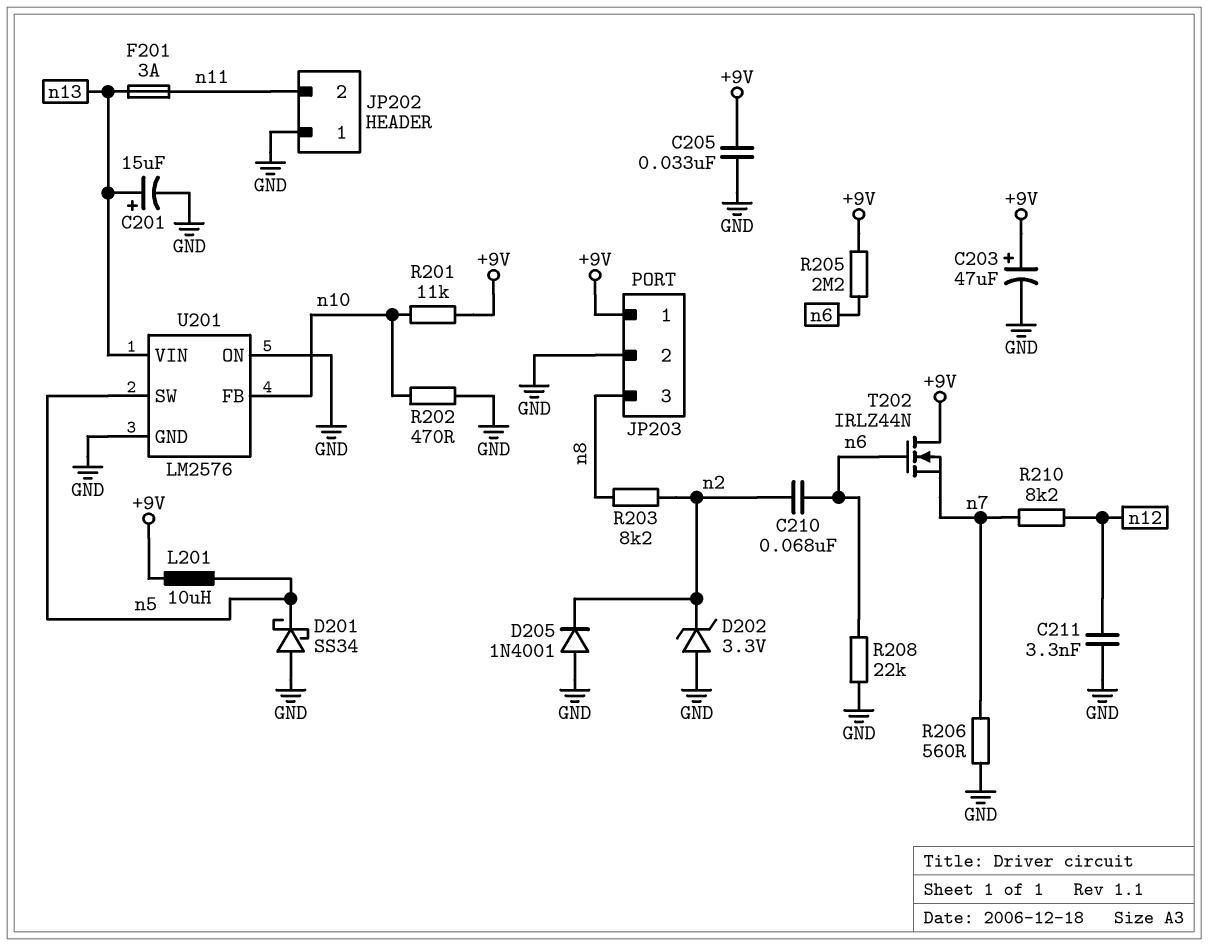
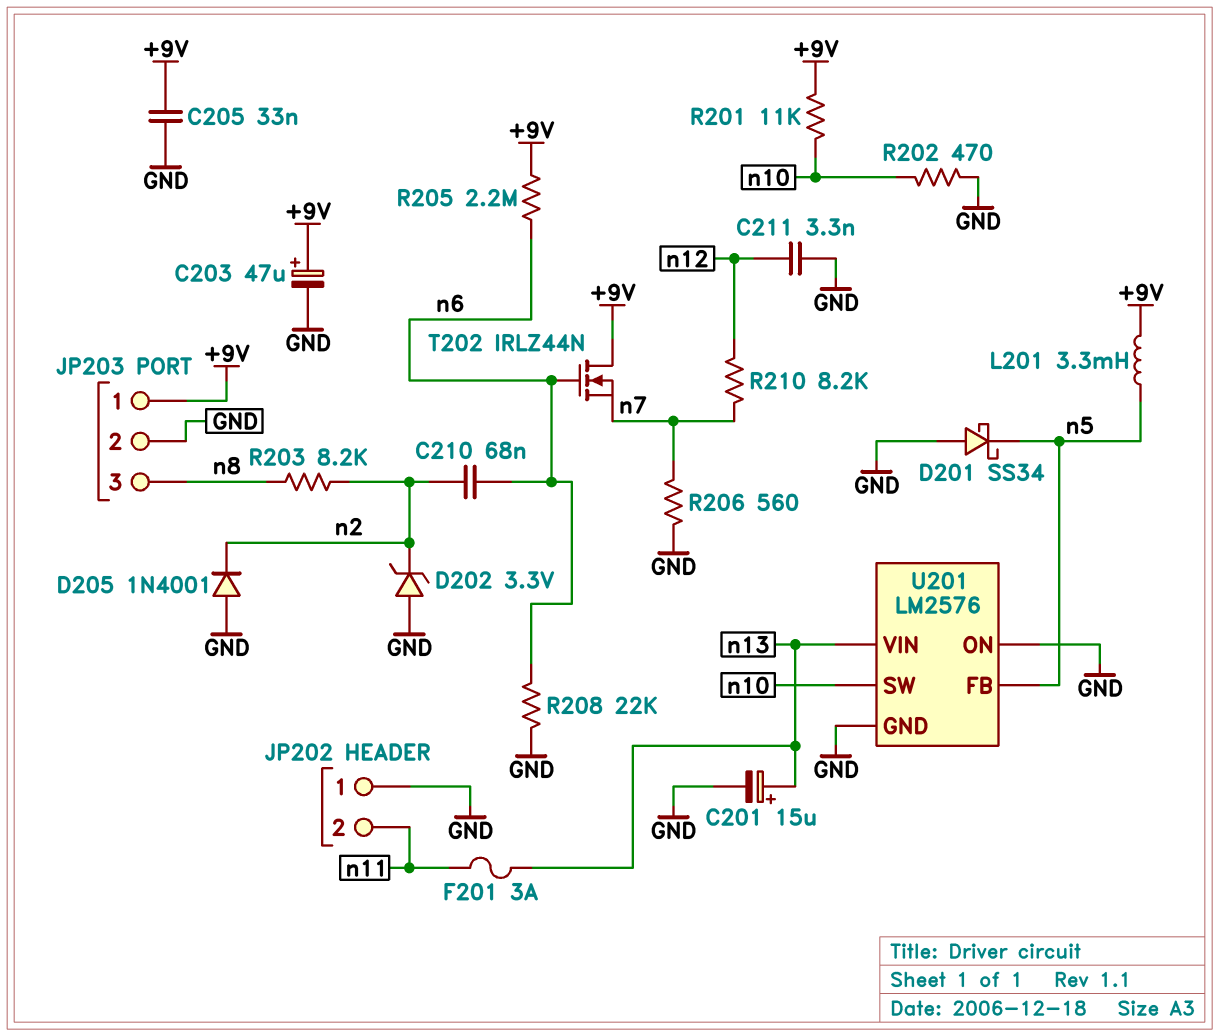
L201: 10uH (+9V, n5) -> 3.3mH (+9V, n5)
U201 pin FB: n10 -> n5
U201 pin SW: n5 -> n10

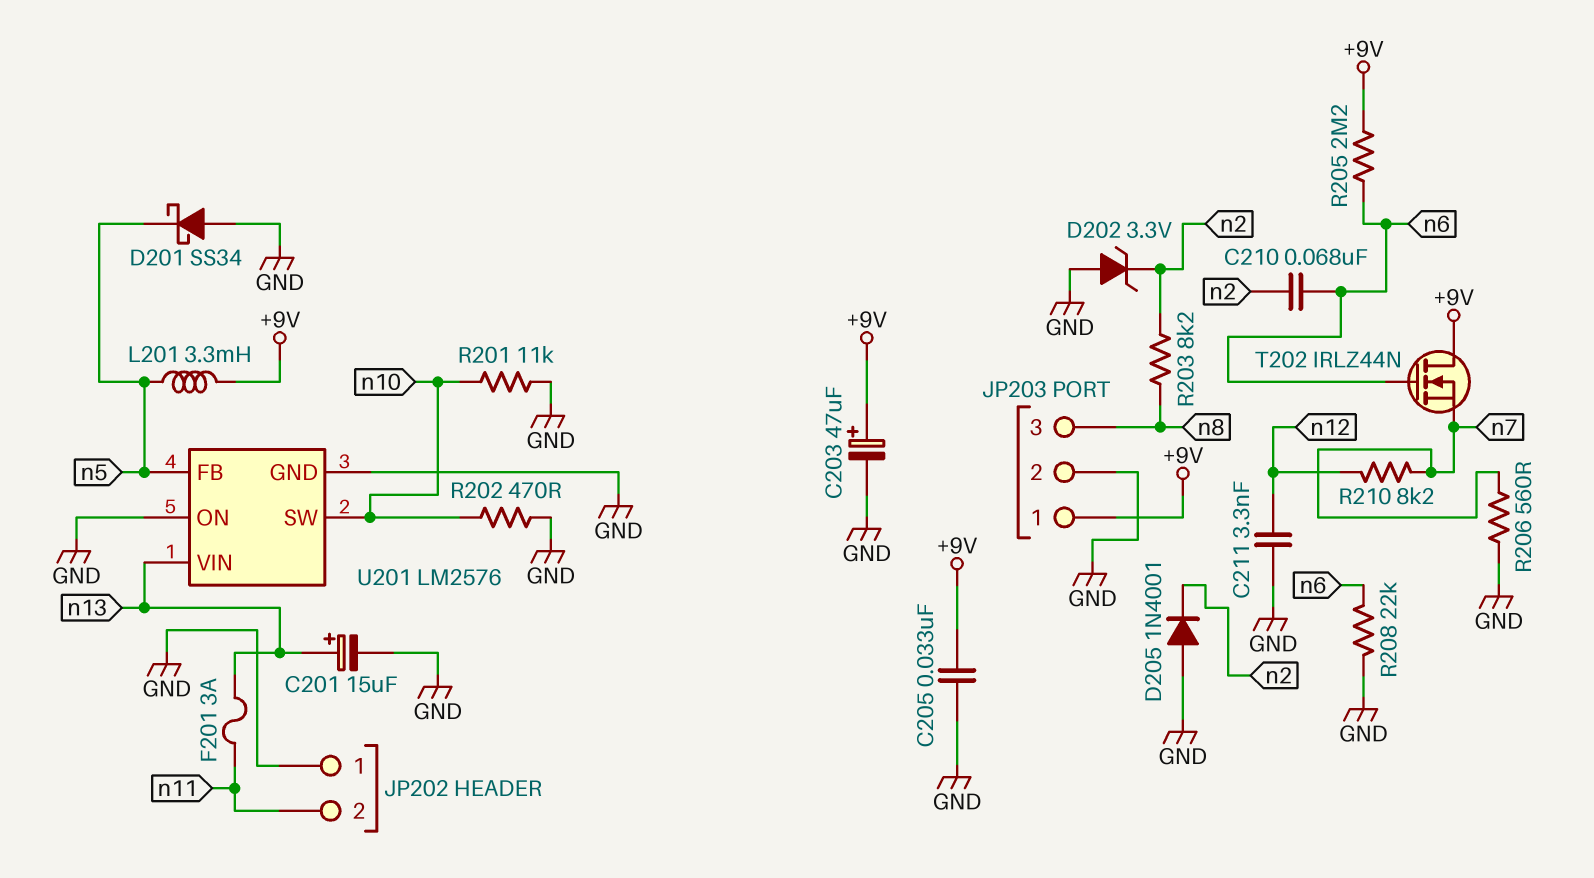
R201: 11k (+9V, n10) -> 11k (GND, n10)

